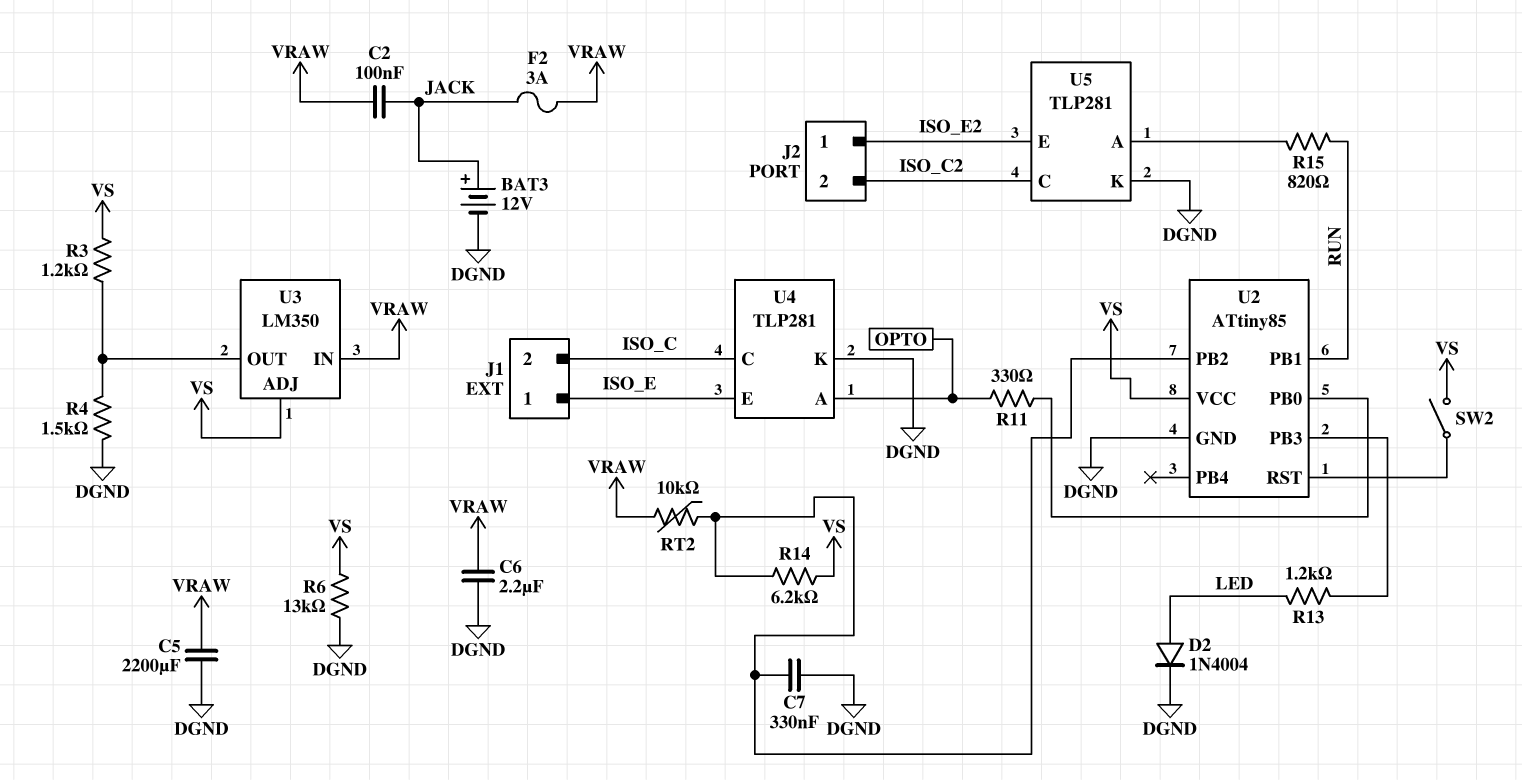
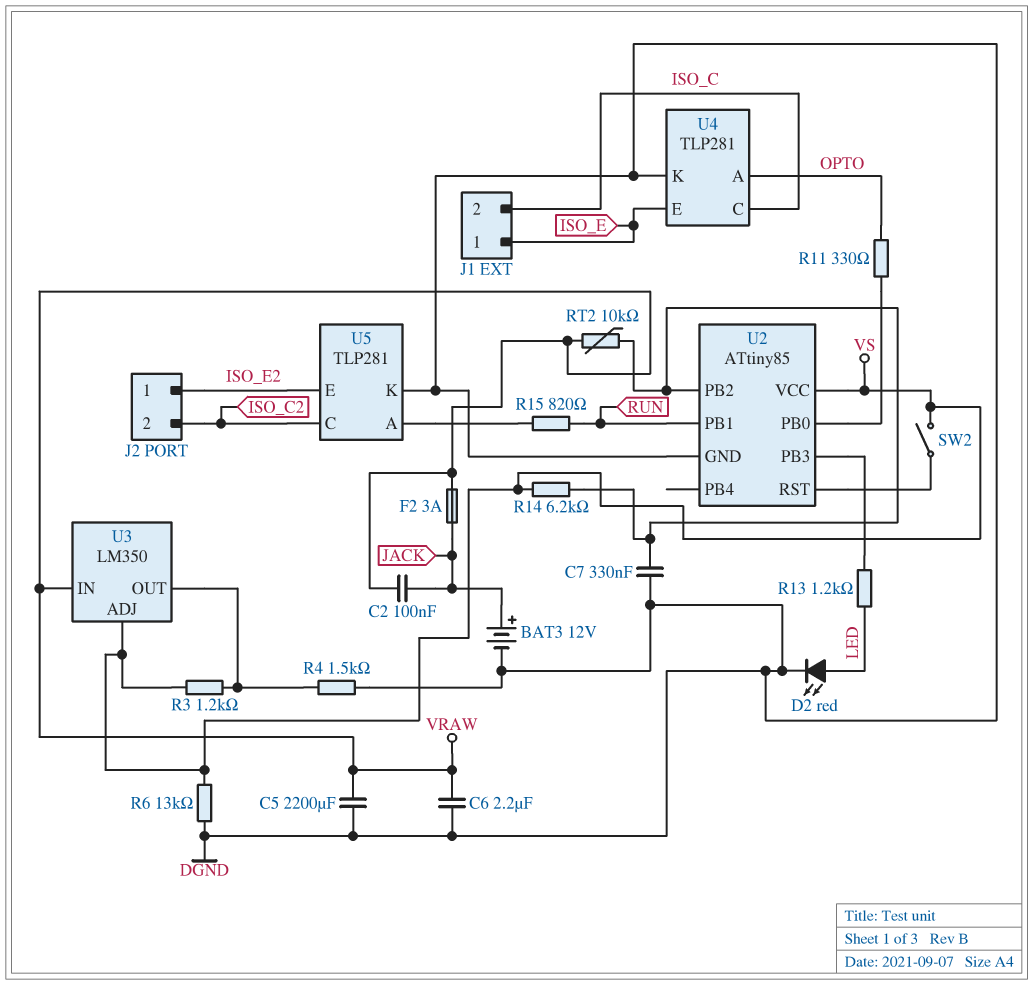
D2: diode 1N4004 (A LED, K DGND) -> LED red (A LED, K DGND)

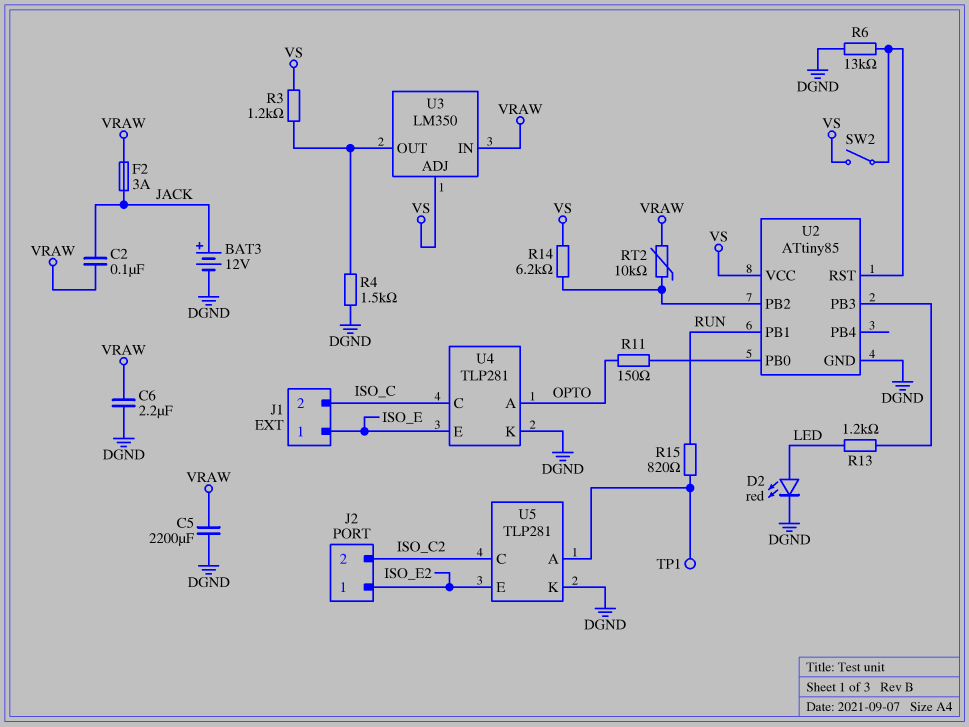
C7: 330nF (DGND, U2/PB2) -> none
R6: 13k (DGND, VS) -> 13k (DGND, U2/RST)
R11: 330 (OPTO, U2/PB0) -> 150 (OPTO, U2/PB0)
TP1: none -> test point (U5/A)

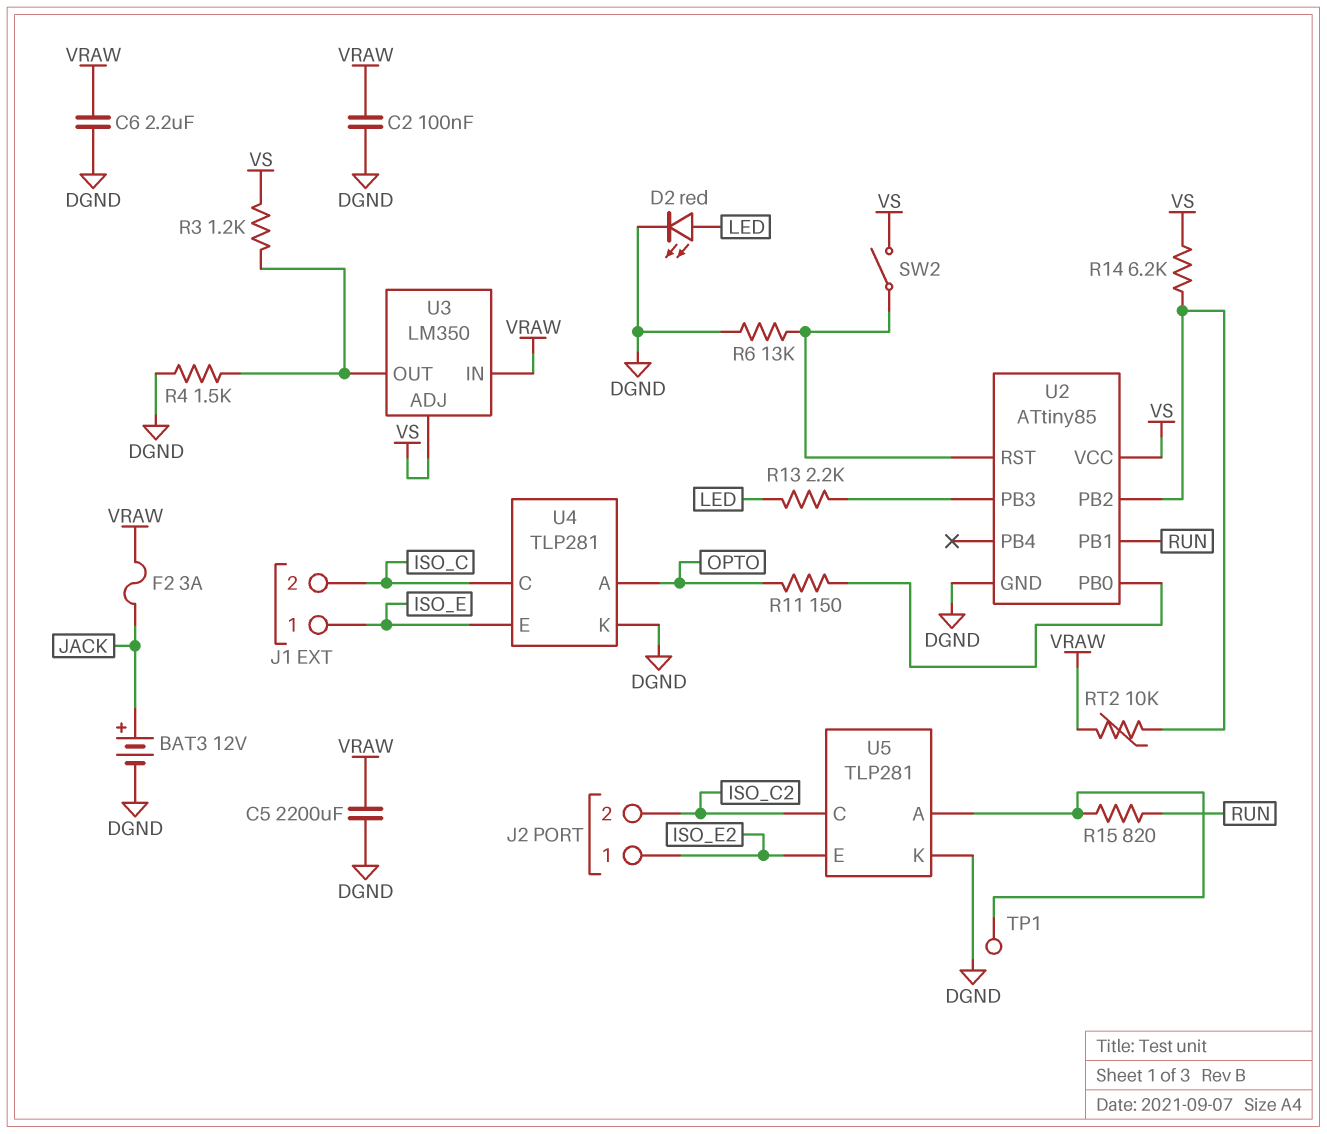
C2: 100nF (JACK, VRAW) -> 100nF (DGND, VRAW)
R13: 1.2k (LED, U2/PB3) -> 2.2k (LED, U2/PB3)

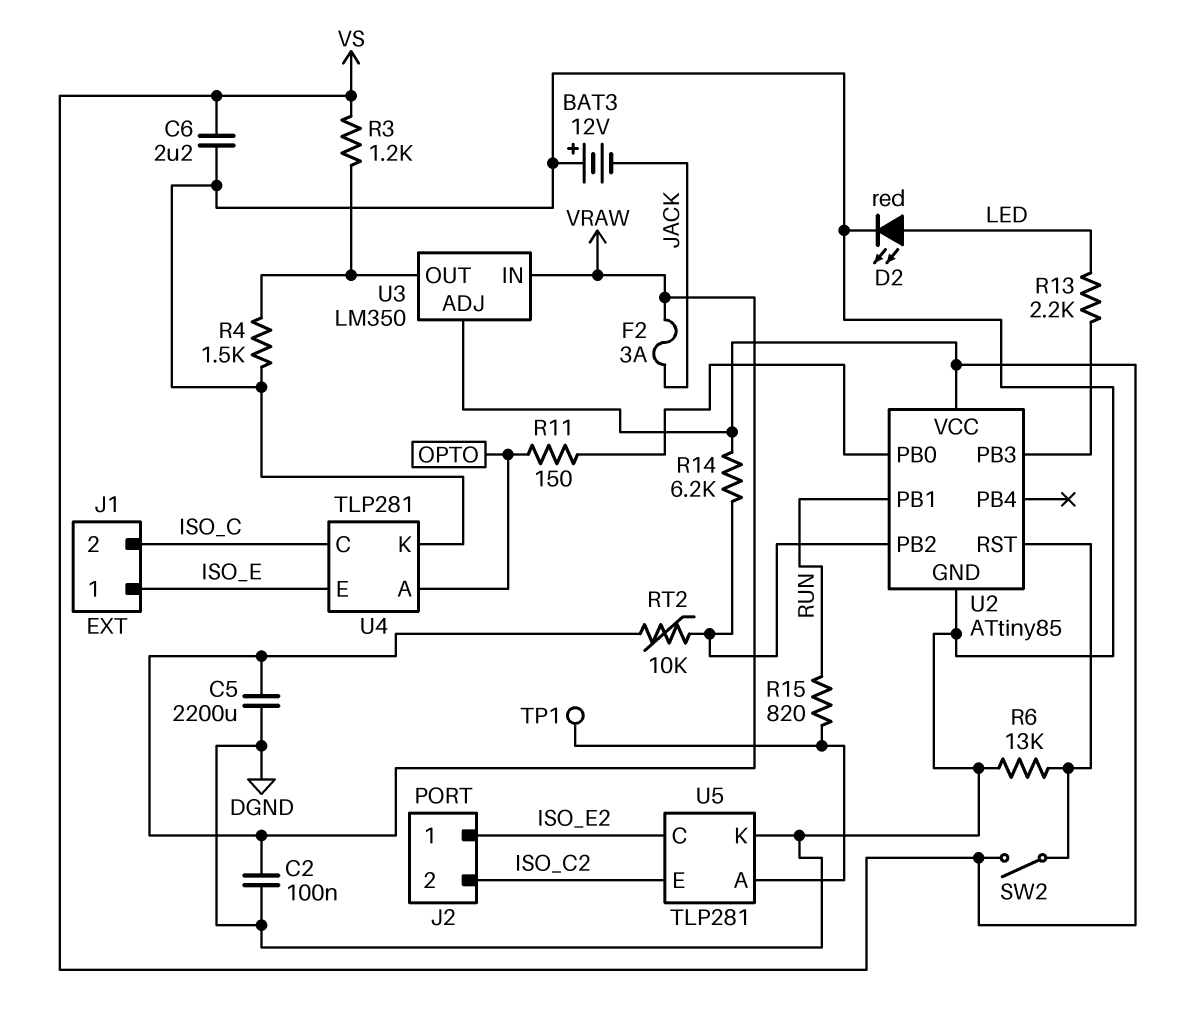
BAT3: 12V (plus JACK, minus DGND) -> 12V (plus DGND, minus JACK)
C6: 2.2uF (DGND, VRAW) -> 2.2uF (DGND, VS)
U5 pin C: ISO_C2 -> ISO_E2
U5 pin E: ISO_E2 -> ISO_C2

